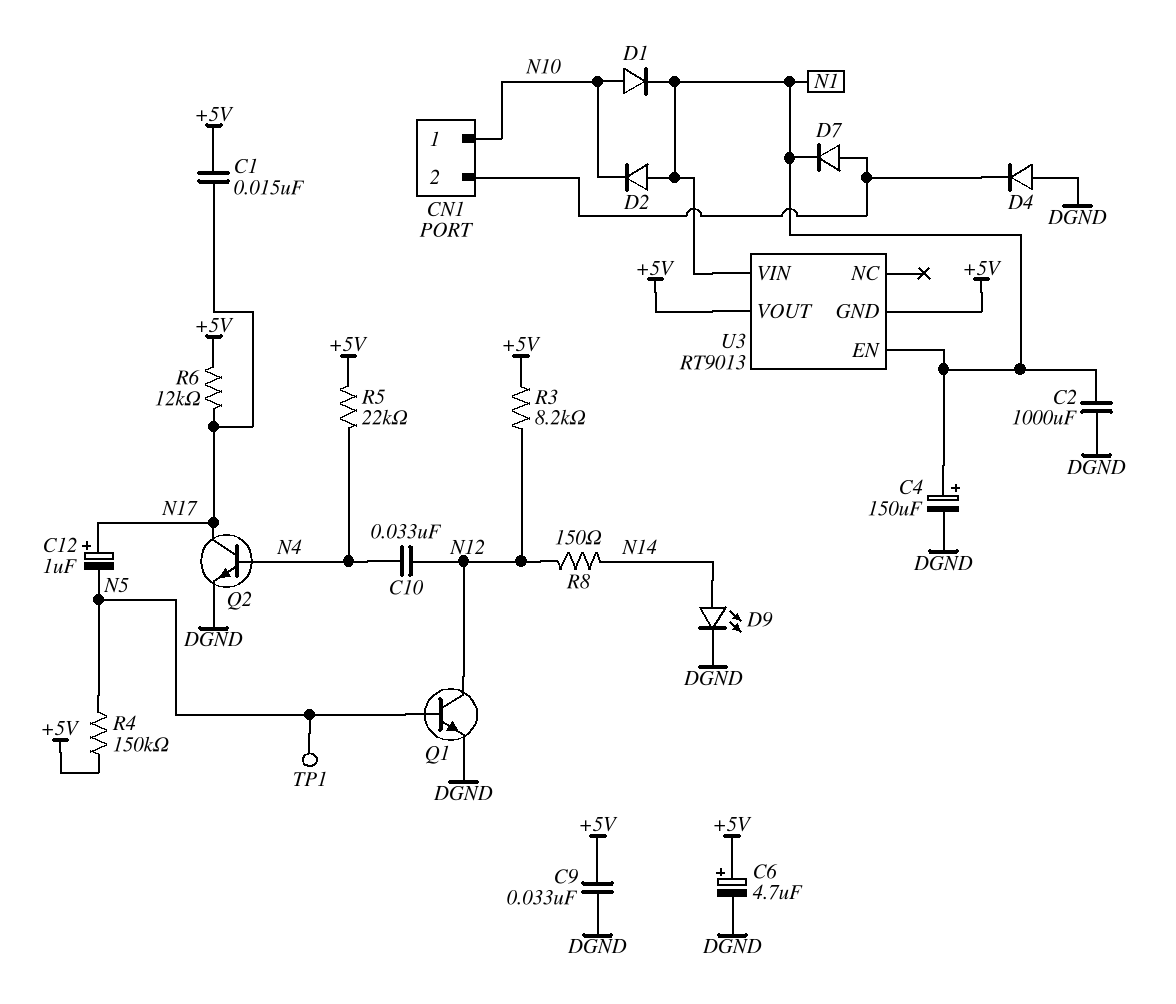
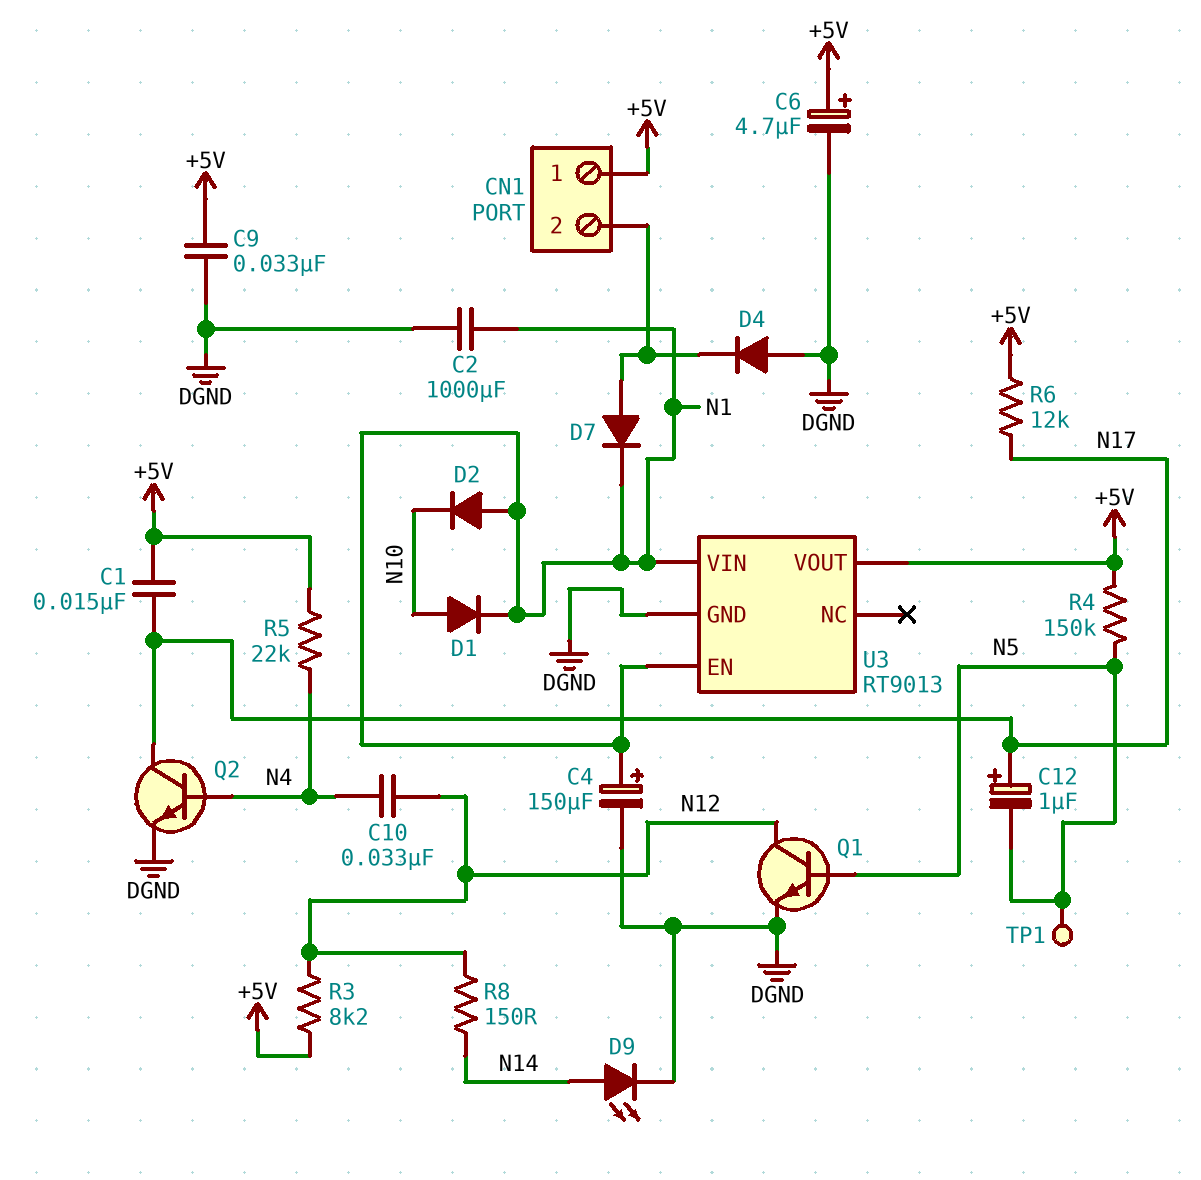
CN1 pin 1: N10 -> +5V
U3 pin GND: +5V -> DGND

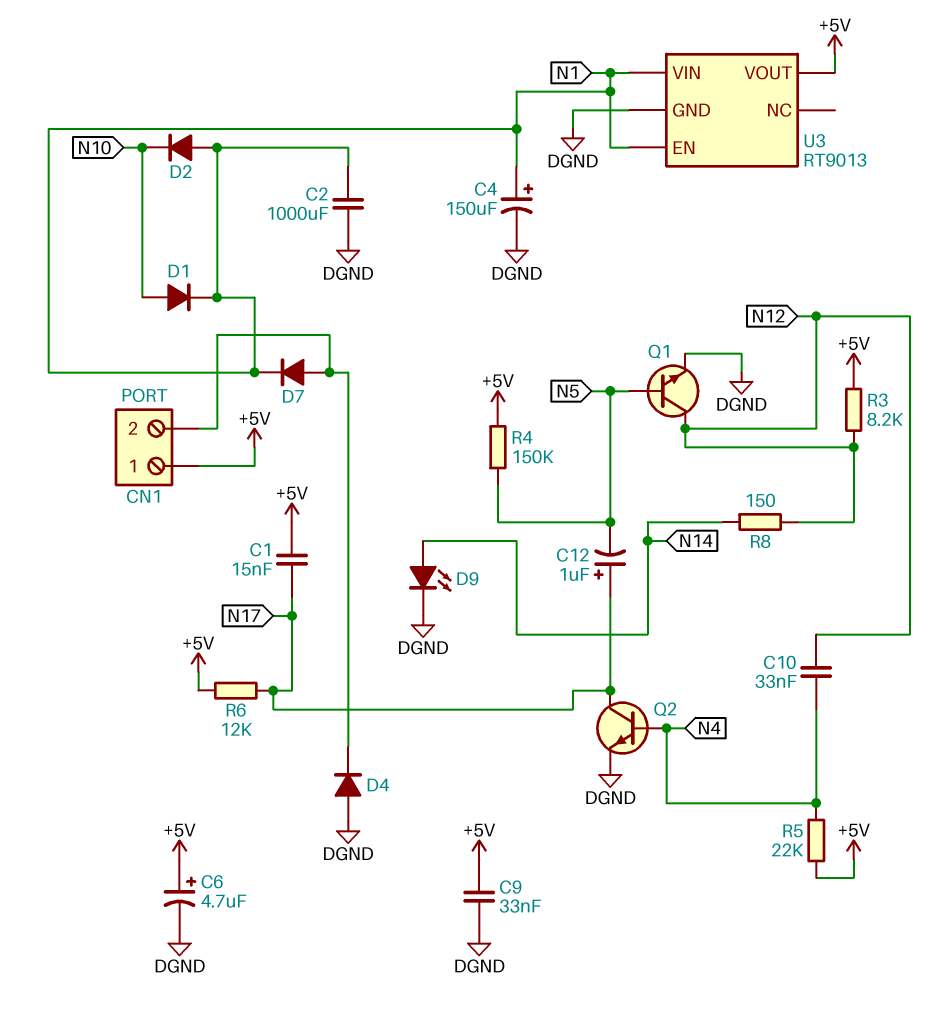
TP1: test point (N5) -> none

